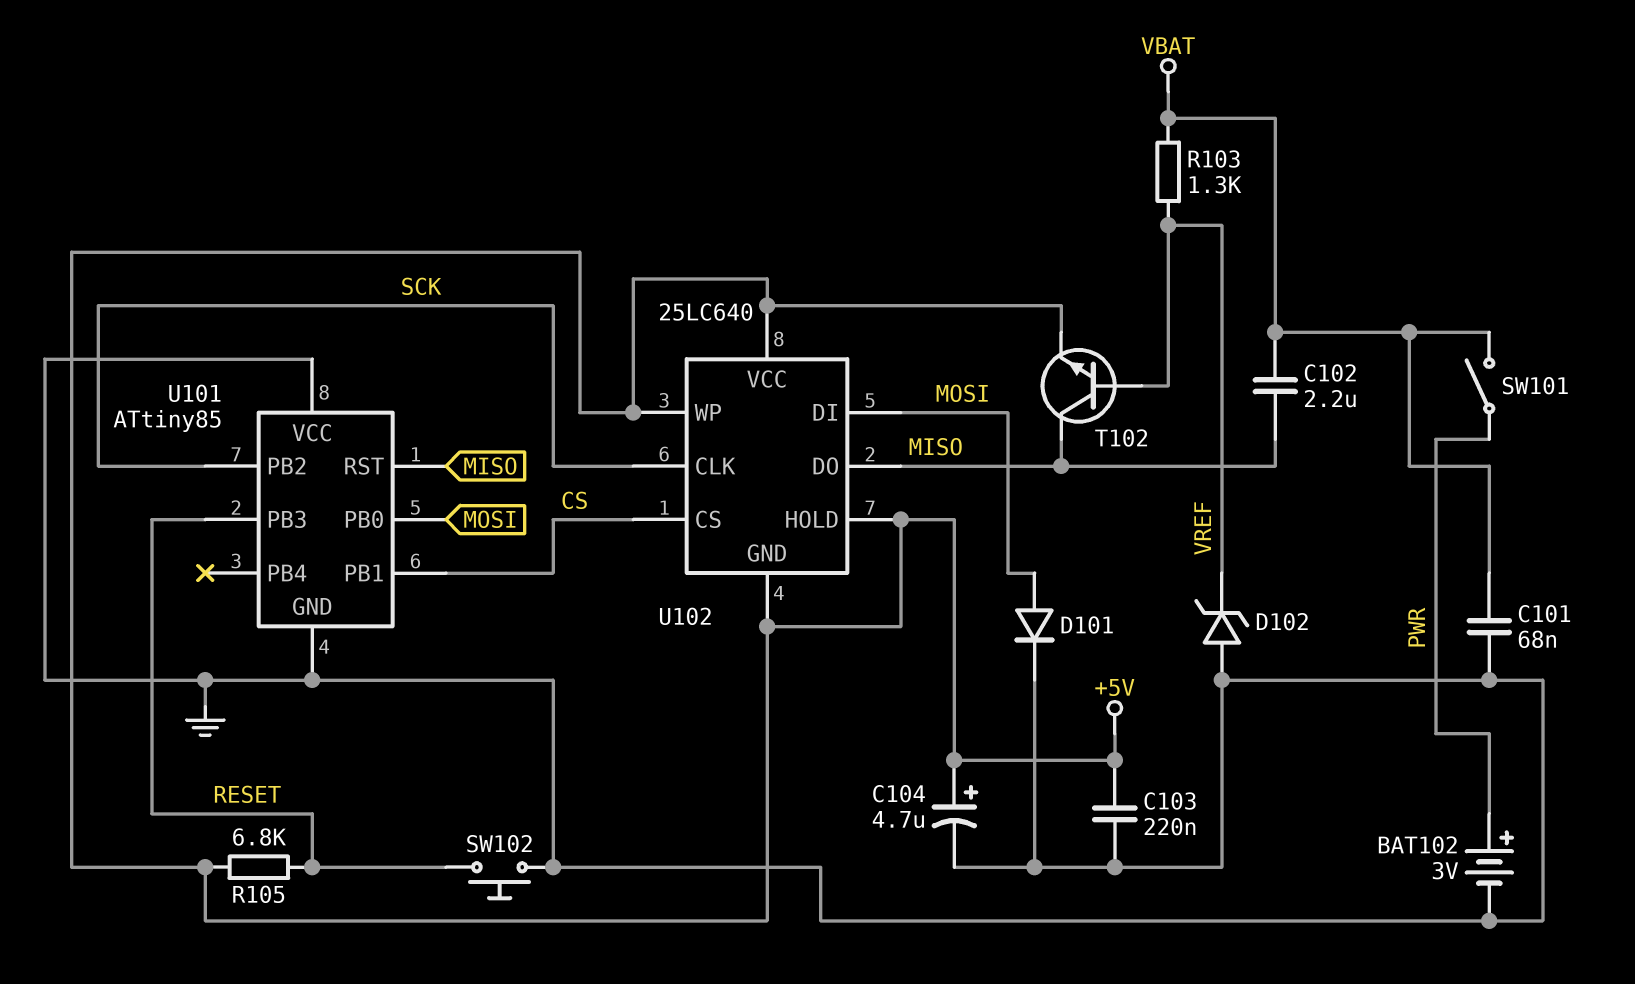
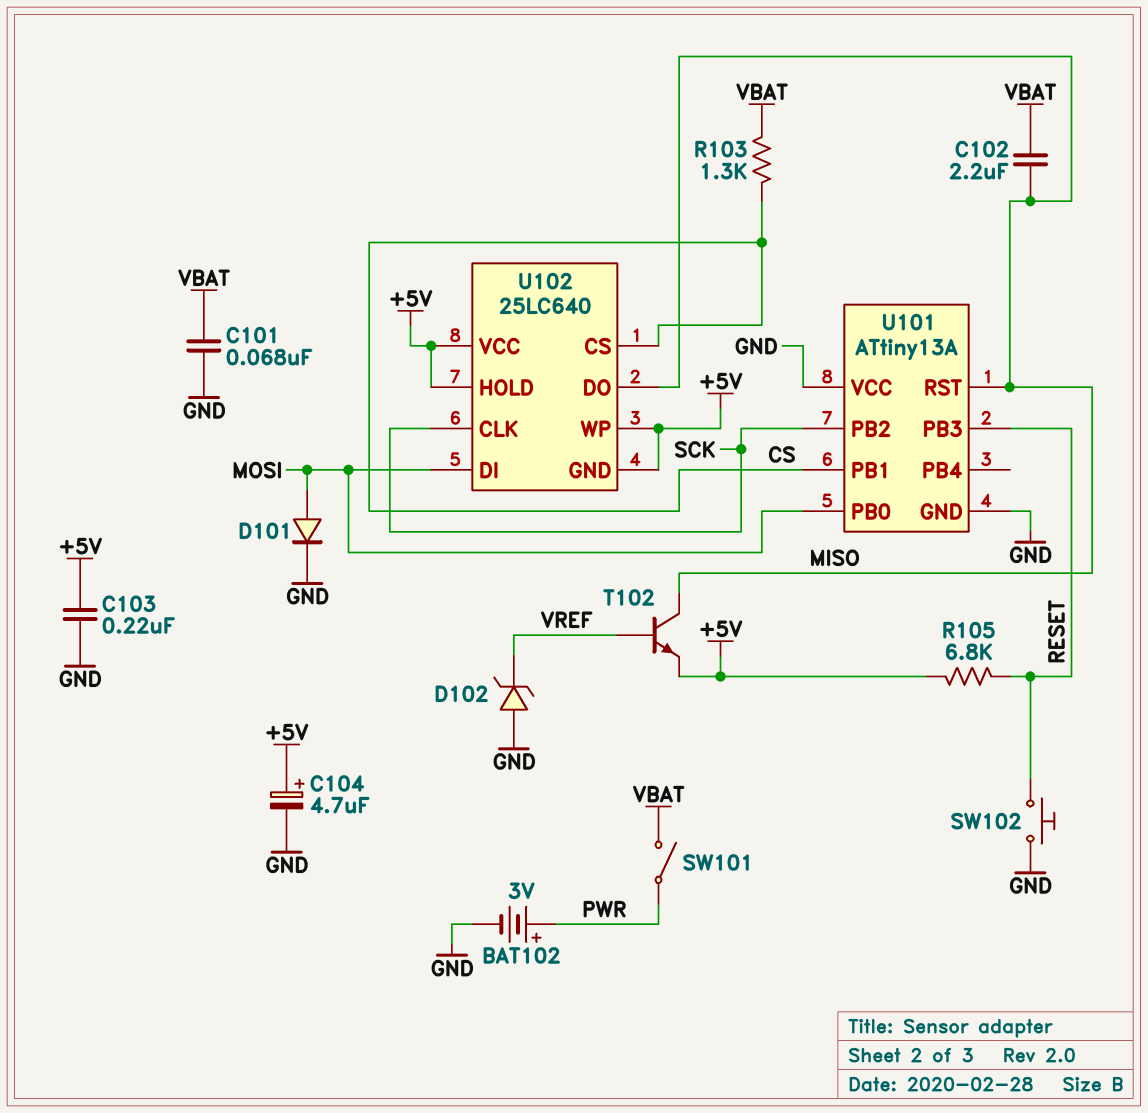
R103: 1.3k (VBAT, VREF) -> 1.3k (CS, VBAT)
U101: ATtiny85 -> ATtiny13A

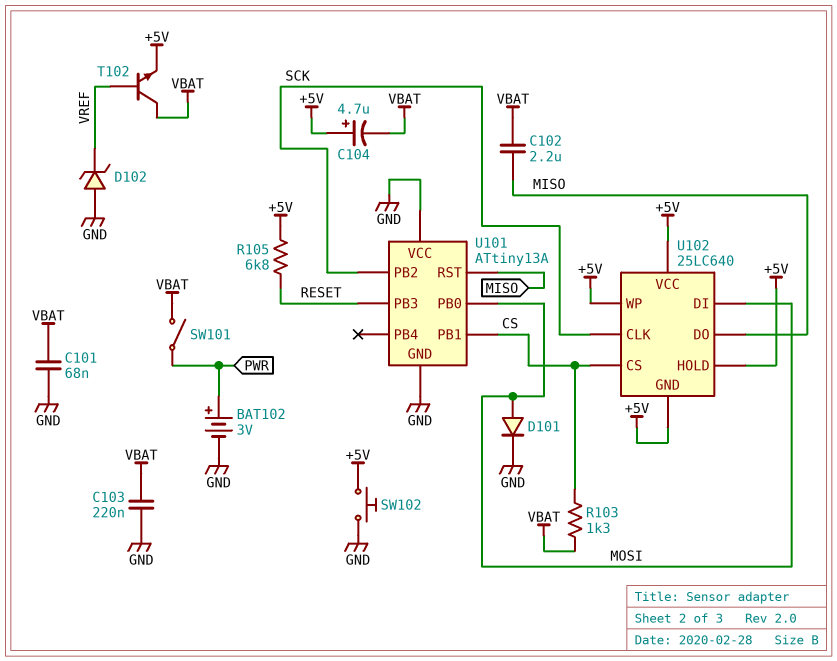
C103: 220nF (+5V, GND) -> 220nF (GND, VBAT)
C104: 4.7uF (plus +5V, minus GND) -> 4.7uF (plus +5V, minus VBAT)
SW102: button (GND, RESET) -> button (+5V, GND)
T102: NPN (B VREF, C MISO, E +5V) -> NPN (B VREF, C VBAT, E +5V)

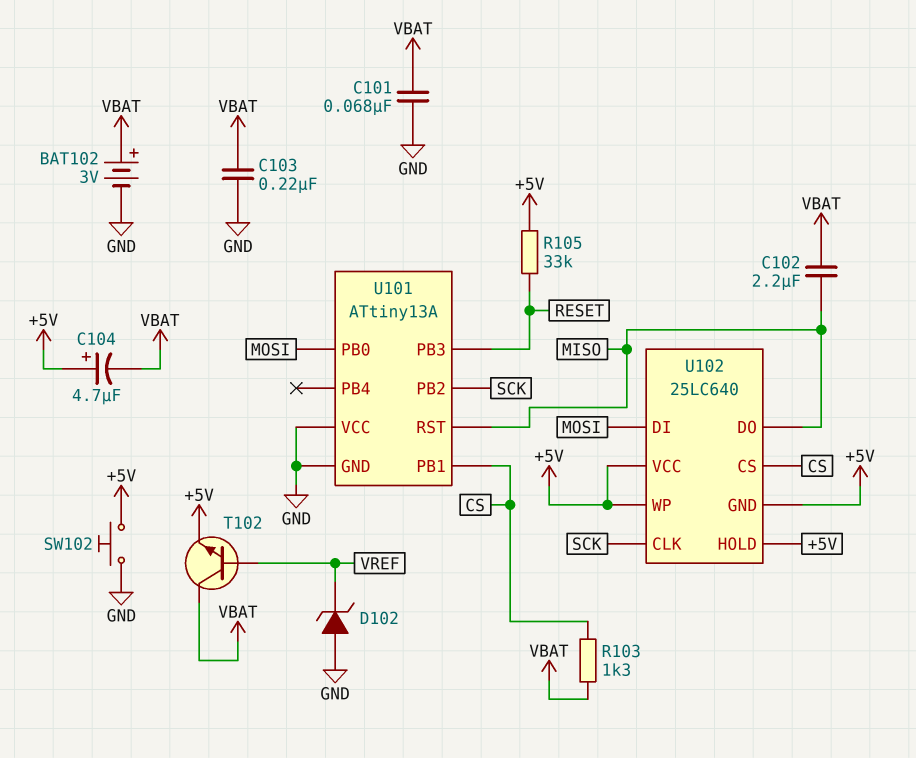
BAT102: 3V (plus PWR, minus GND) -> 3V (plus VBAT, minus GND)
D101: diode (A MOSI, K GND) -> none
R105: 6.8k (+5V, RESET) -> 33k (+5V, RESET)
SW101: switch (PWR, VBAT) -> none

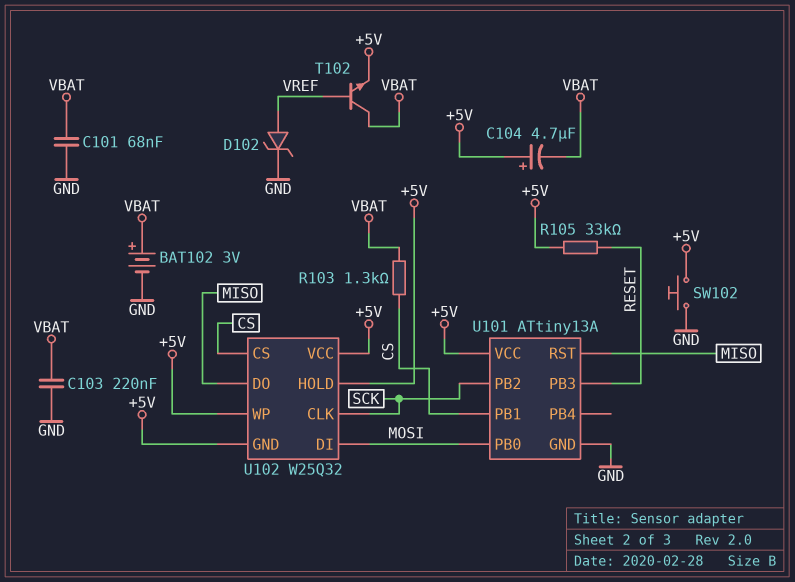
C102: 2.2uF (MISO, VBAT) -> none
D102: zener (A GND, K VREF) -> zener (A VREF, K GND)
U101 pin VCC: GND -> +5V
U102: 25LC640 -> W25Q32

